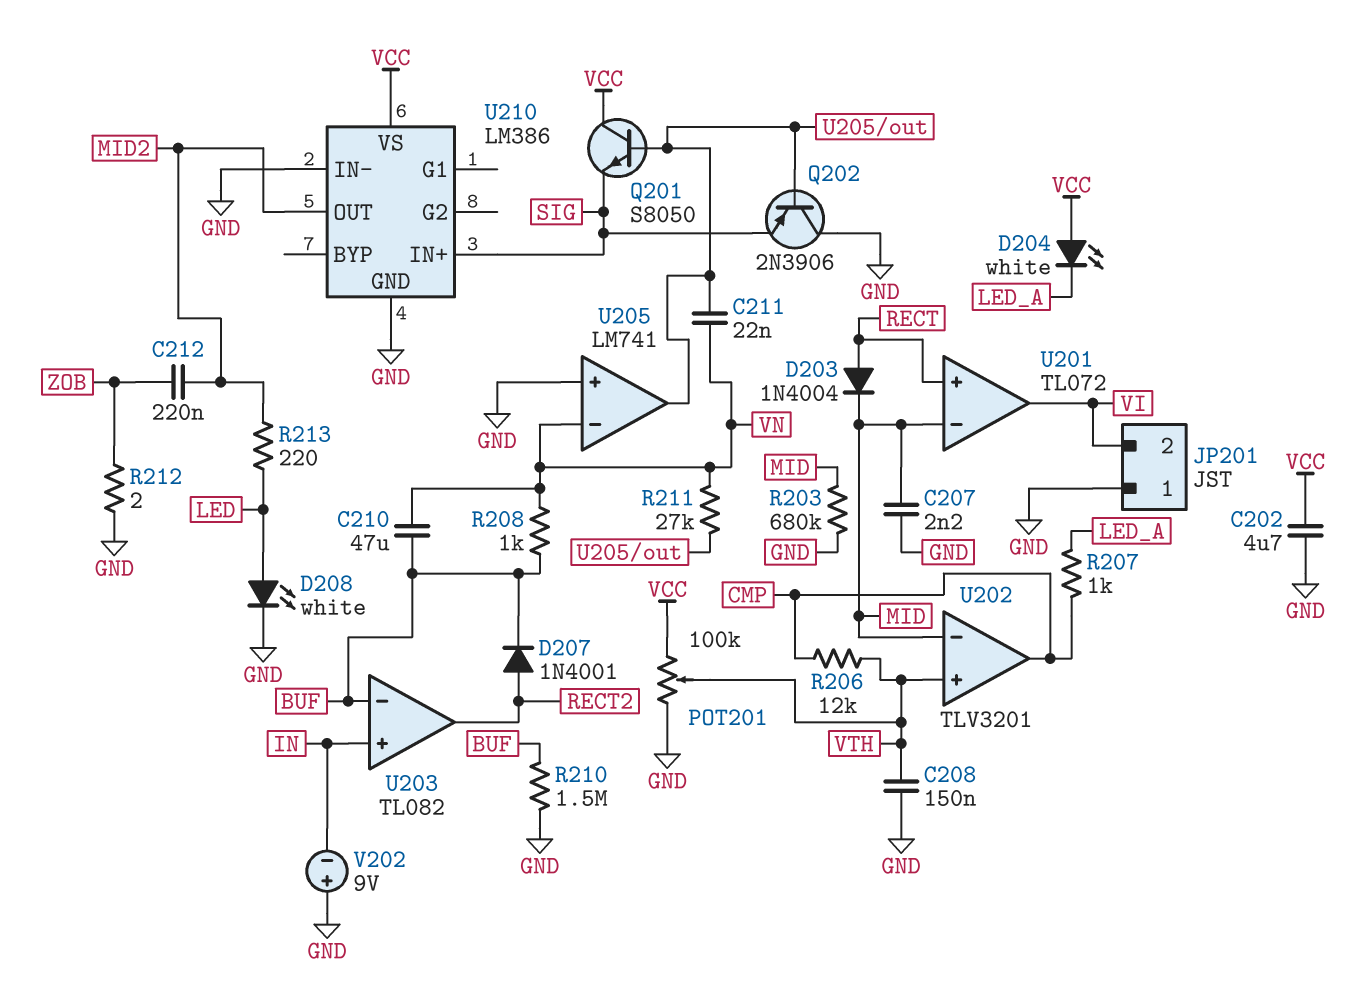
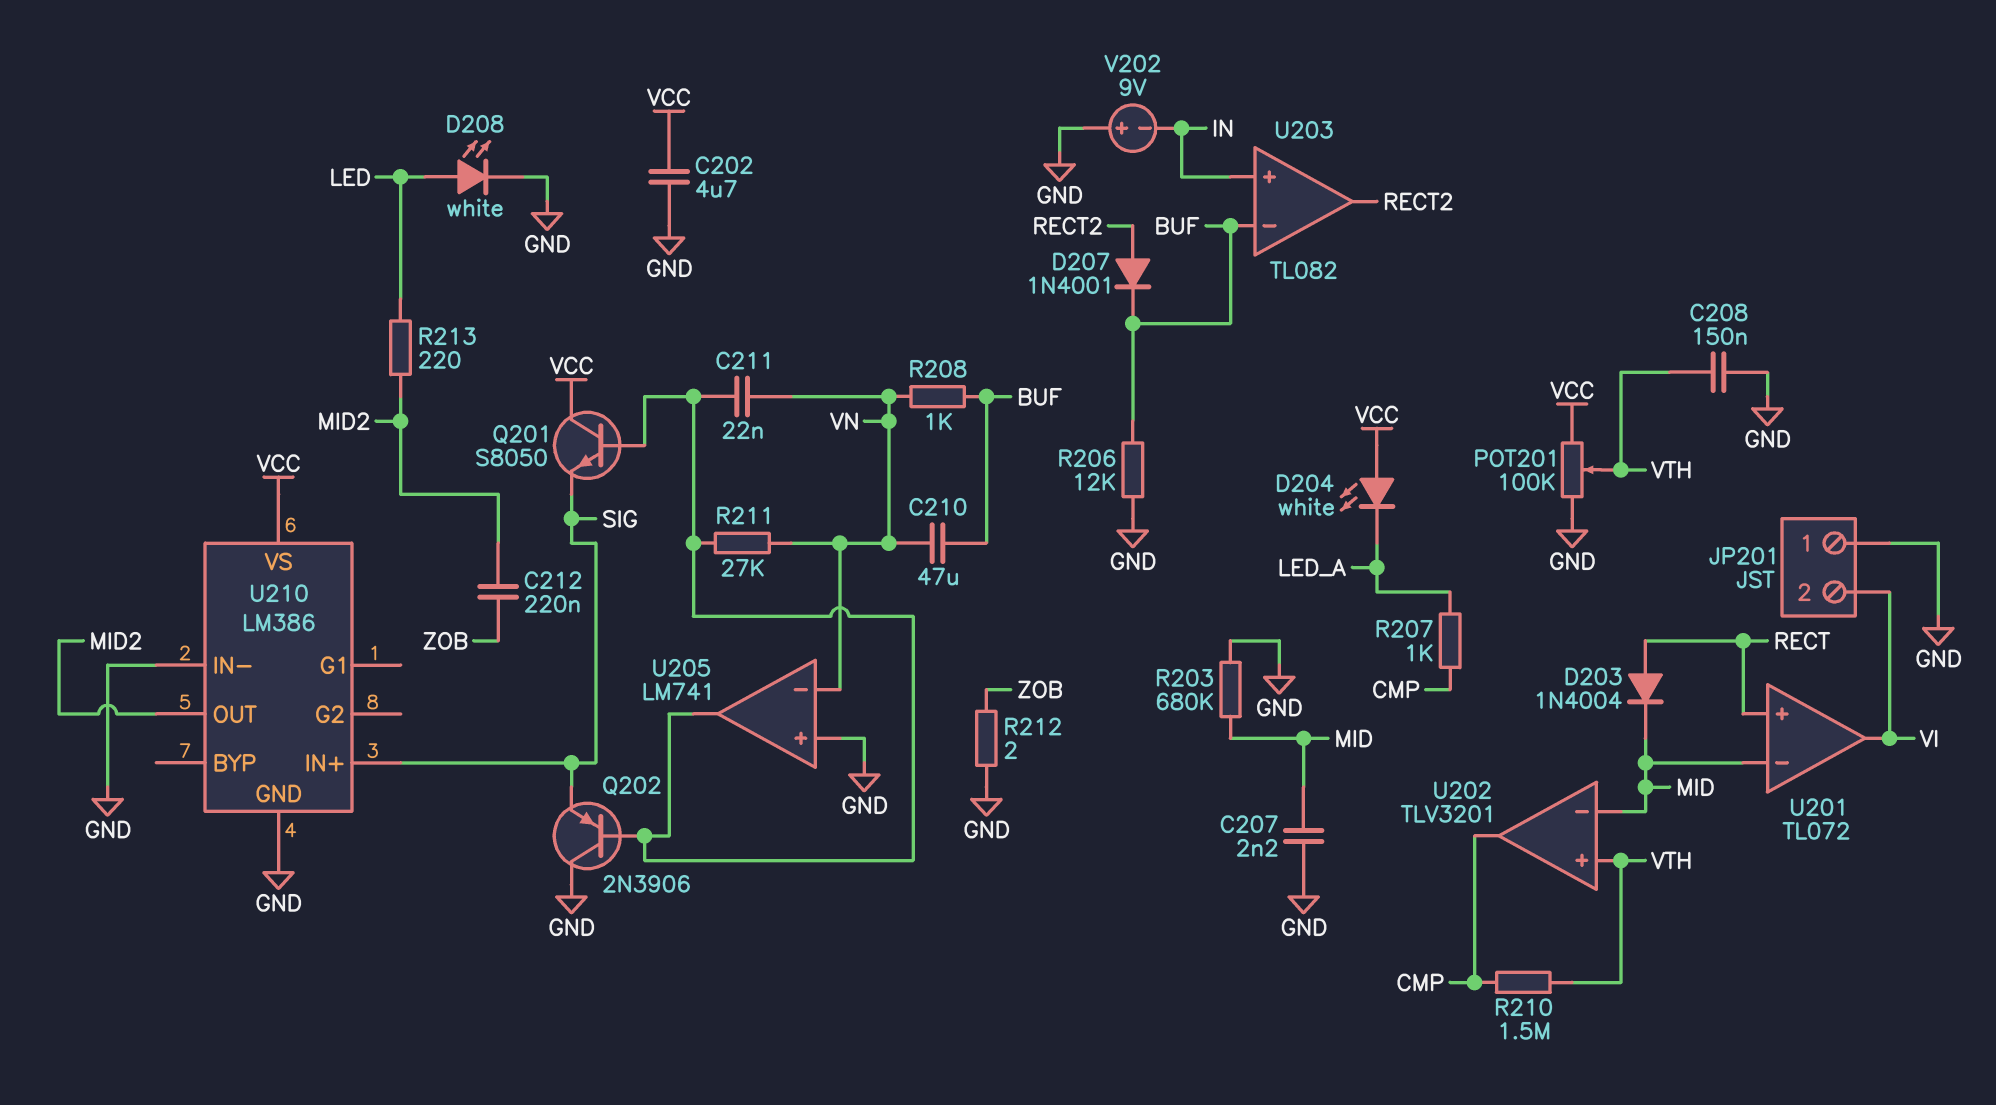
R206: 12k (CMP, VTH) -> 12k (BUF, GND)
R210: 1.5M (BUF, GND) -> 1.5M (CMP, VTH)

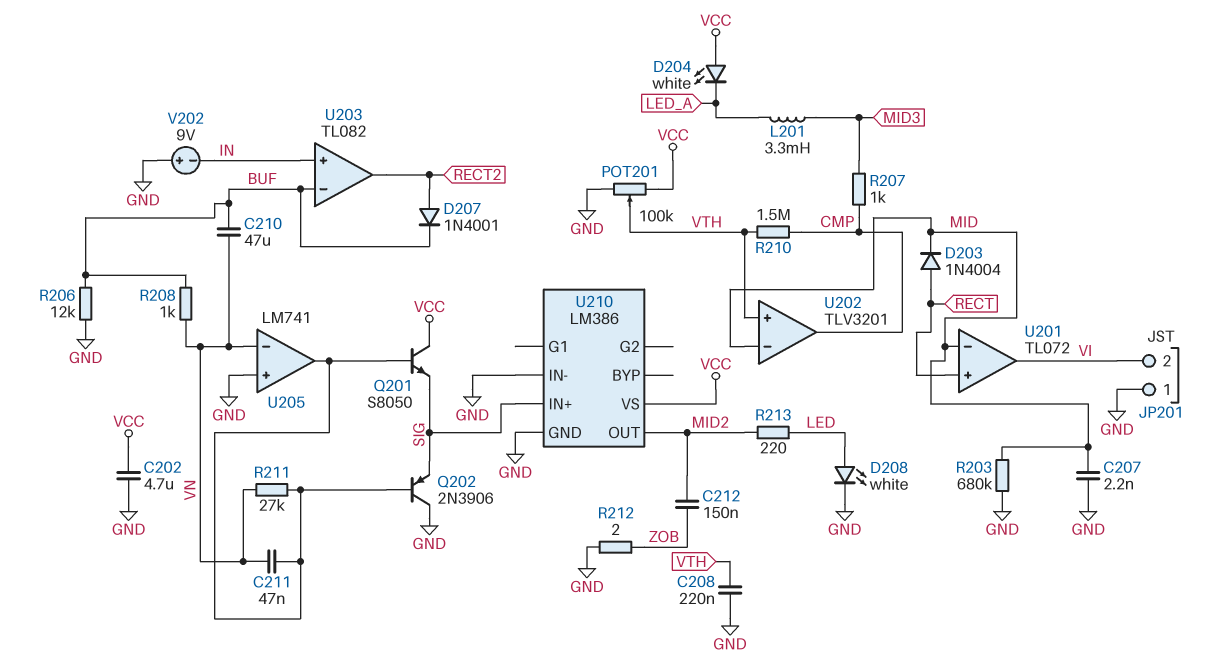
C208: 150nF (GND, VTH) -> 220nF (GND, VTH)
C211: 22nF (U205/out, VN) -> 47nF (U205/out, VN)
C212: 220nF (MID2, ZOB) -> 150nF (MID2, ZOB)
L201: none -> 3.3mH (LED_A, MID3)
R207: 1k (CMP, LED_A) -> 1k (CMP, MID3)

